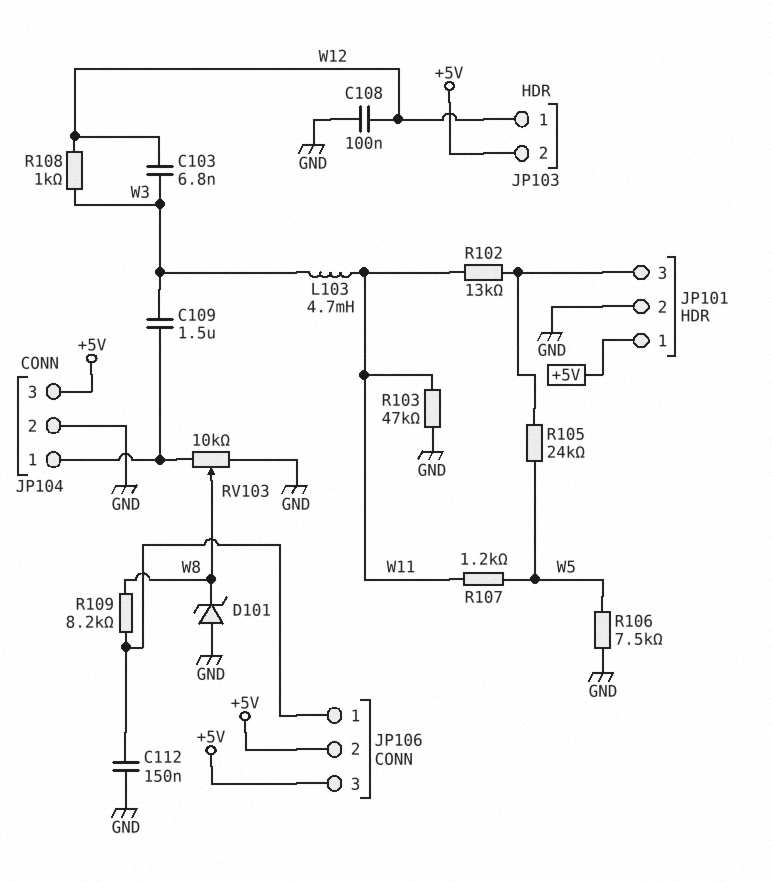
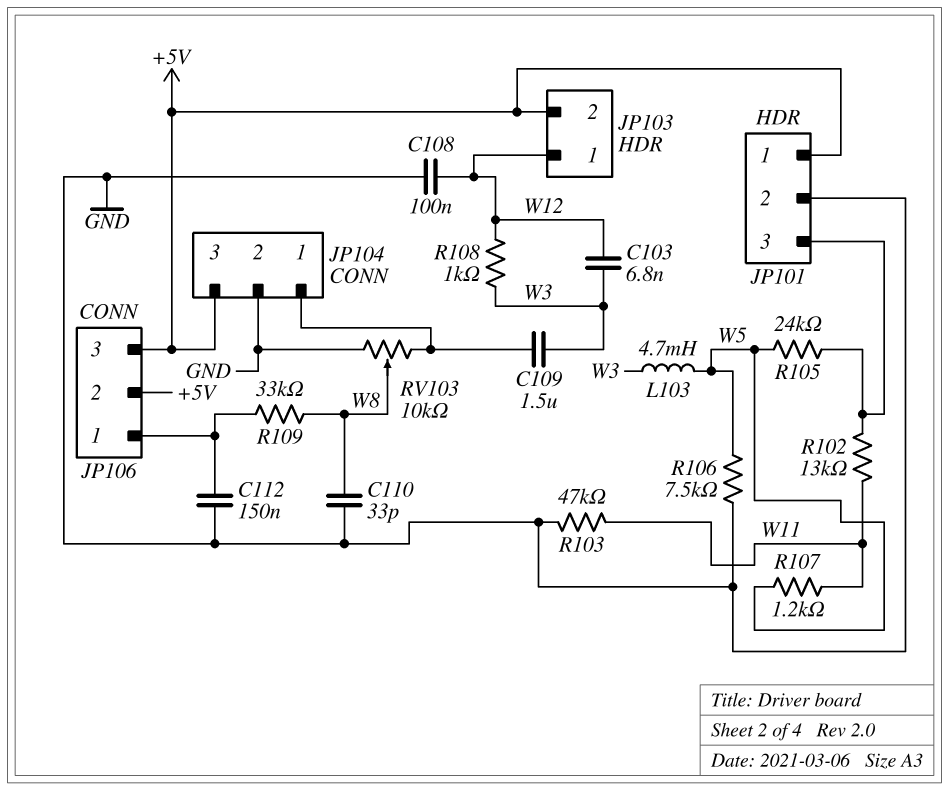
C110: none -> 33pF (GND, W8)
D101: zener (A GND, K W8) -> none
L103: 4.7mH (W3, W11) -> 4.7mH (W3, W5)
R109: 8.2k (JP106/1, W8) -> 33k (JP106/1, W8)

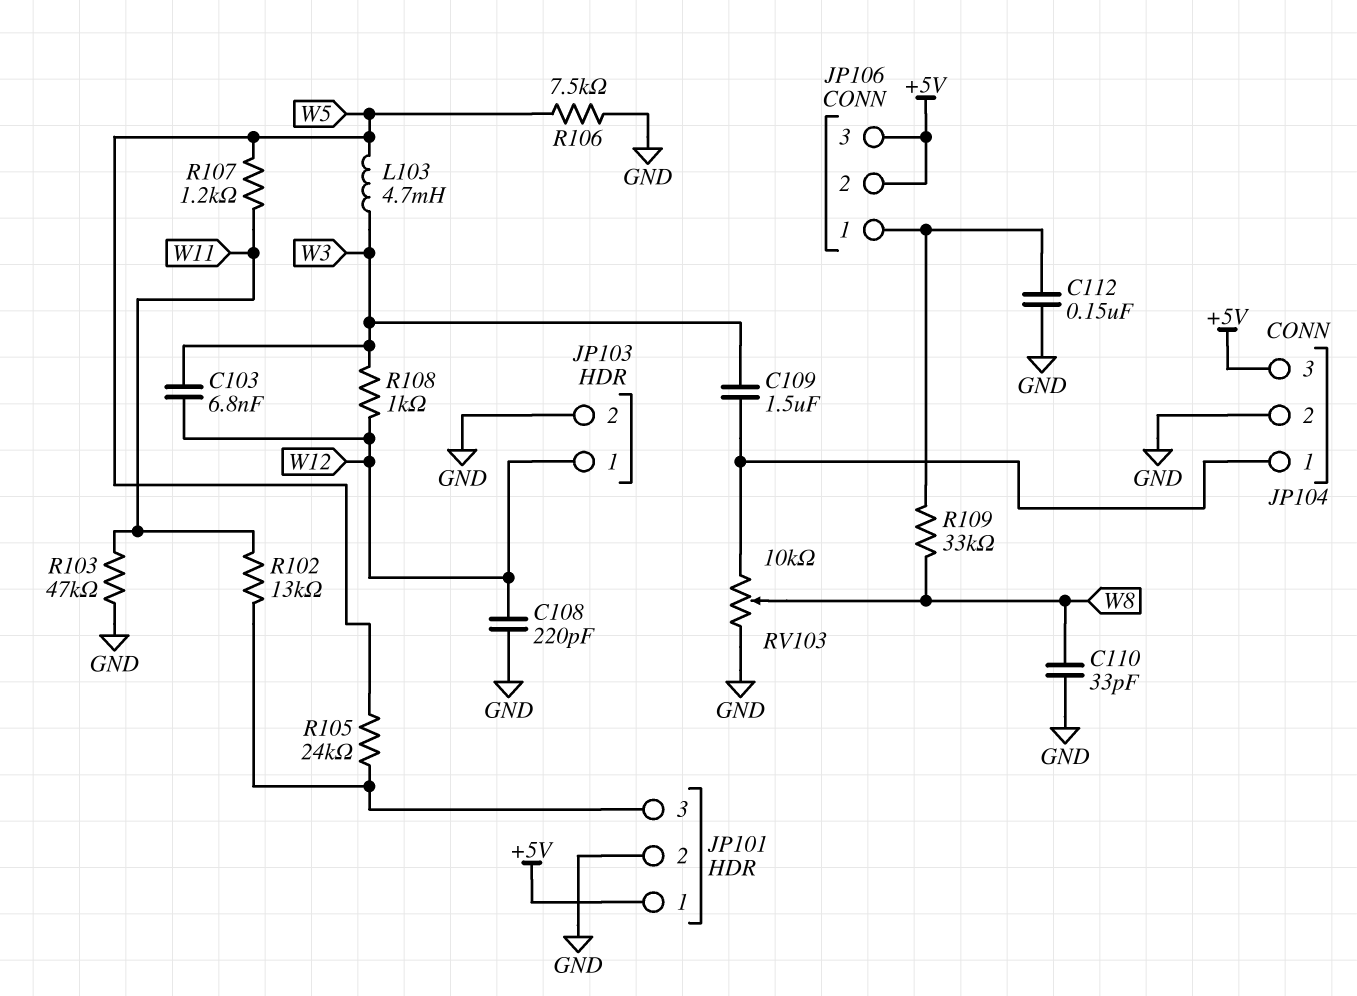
C108: 100nF (GND, W12) -> 220pF (GND, W12)
JP103 pin 2: +5V -> GND

